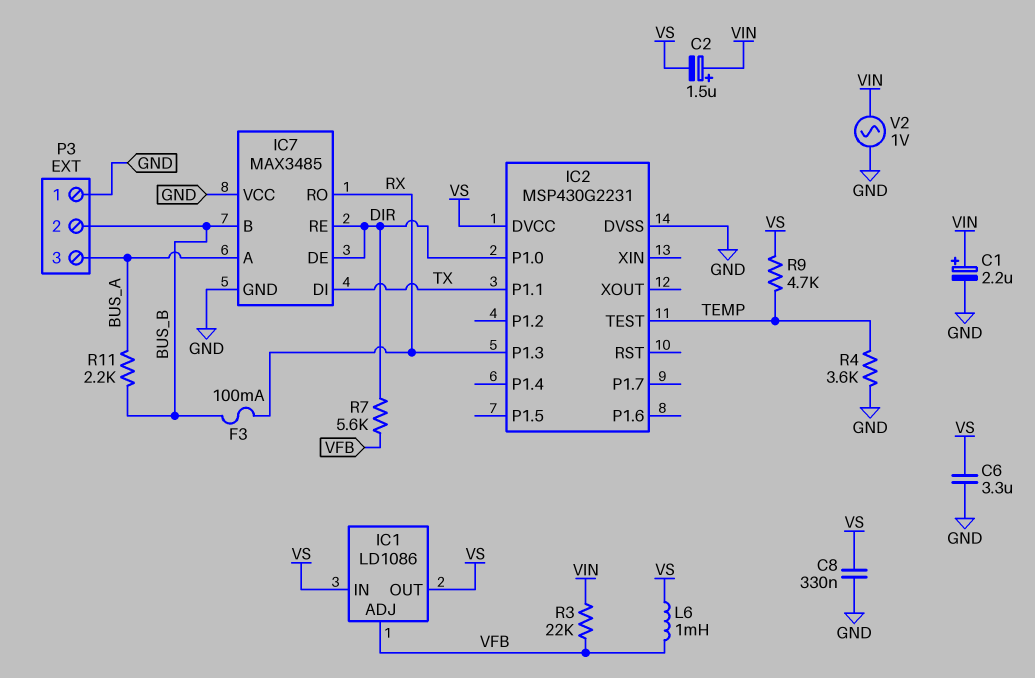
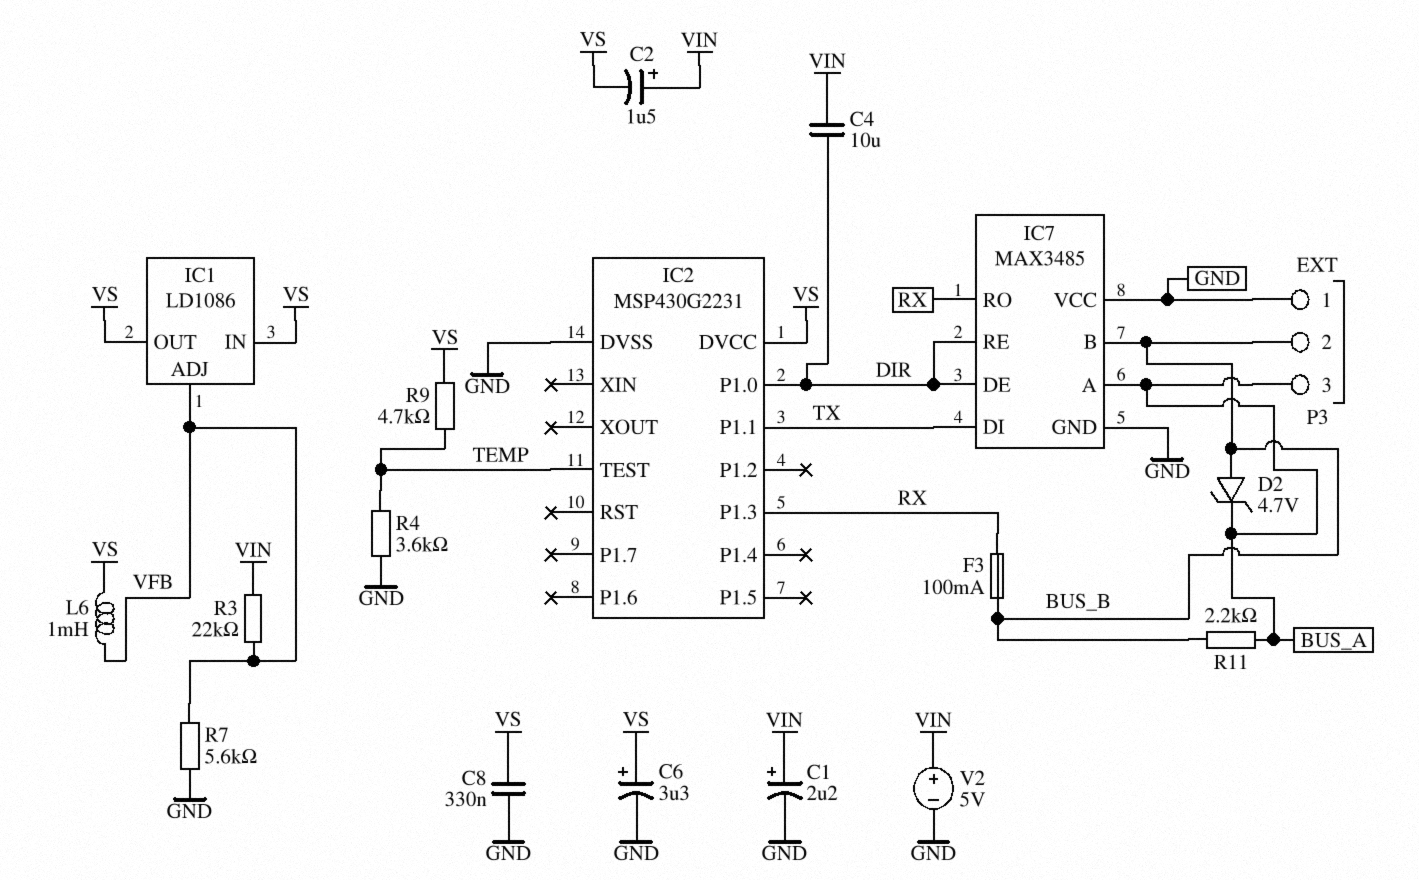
C4: none -> 10uF (DIR, VIN)
C6: 3.3uF (GND, VS) -> 3.3uF (plus VS, minus GND)
D2: none -> zener 4.7V (A BUS_B, K BUS_A)
R7: 5.6k (DIR, VFB) -> 5.6k (GND, VFB)
V2: AC 1V (GND, VIN) -> 5V (plus VIN, minus GND)

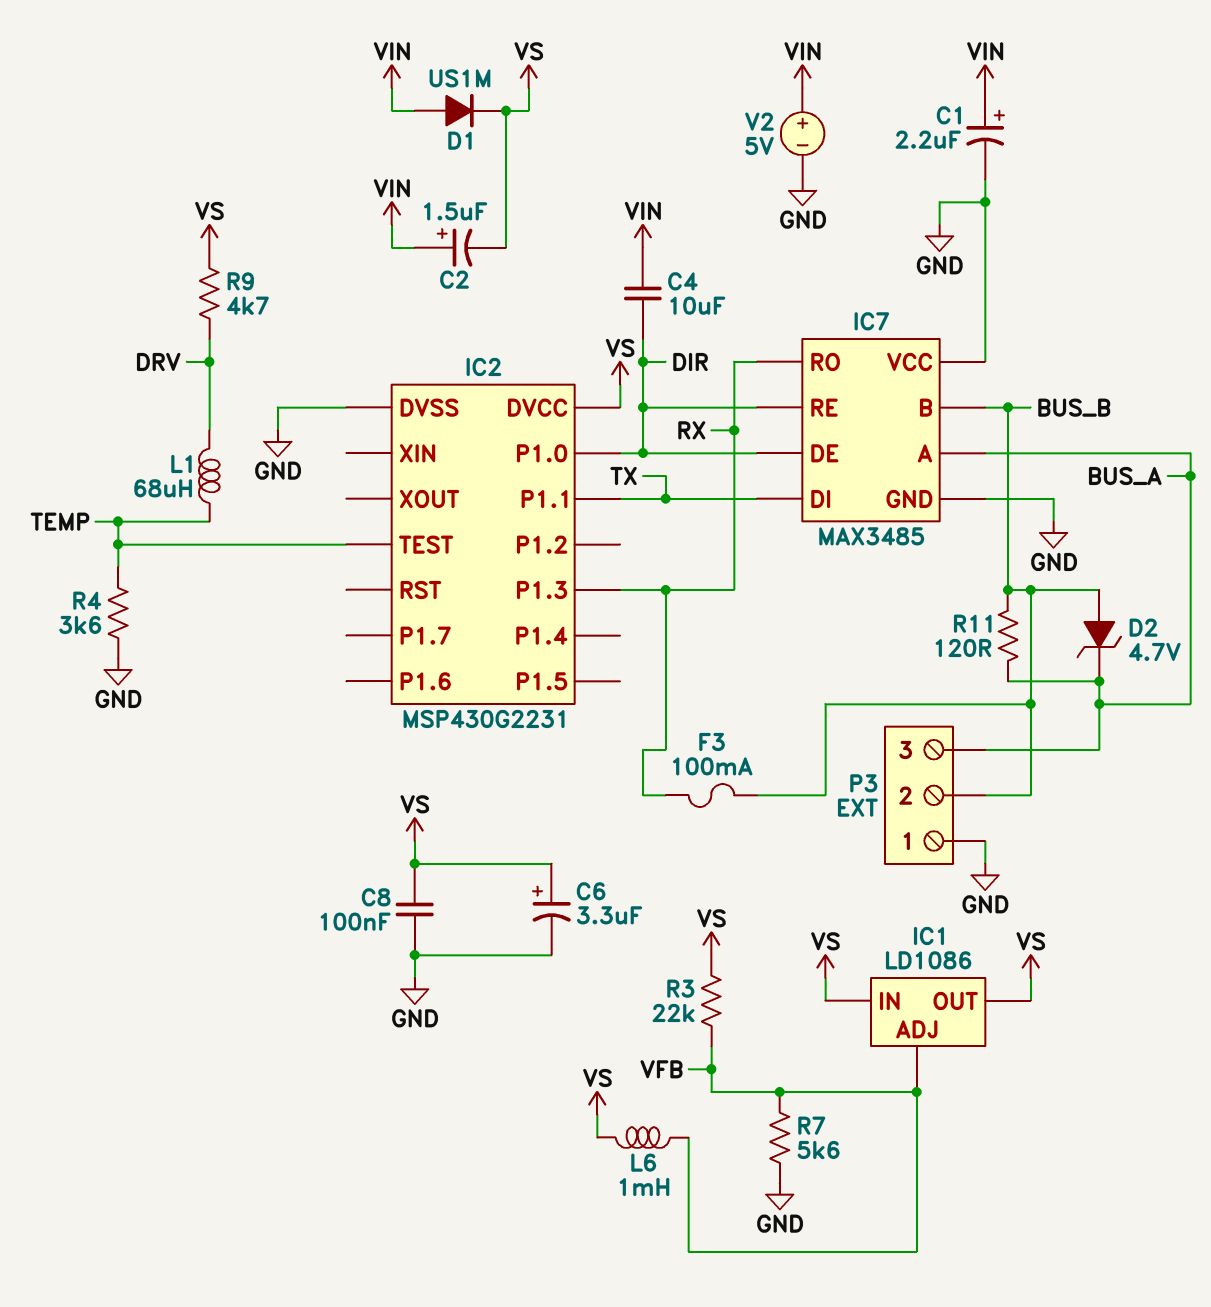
C8: 330nF (GND, VS) -> 100nF (GND, VS)
D1: none -> diode US1M (A VIN, K VS)
L1: none -> 68uH (DRV, TEMP)
R3: 22k (VFB, VIN) -> 22k (VFB, VS)
R9: 4.7k (TEMP, VS) -> 4.7k (DRV, VS)
R11: 2.2k (BUS_A, BUS_B) -> 120 (BUS_A, BUS_B)

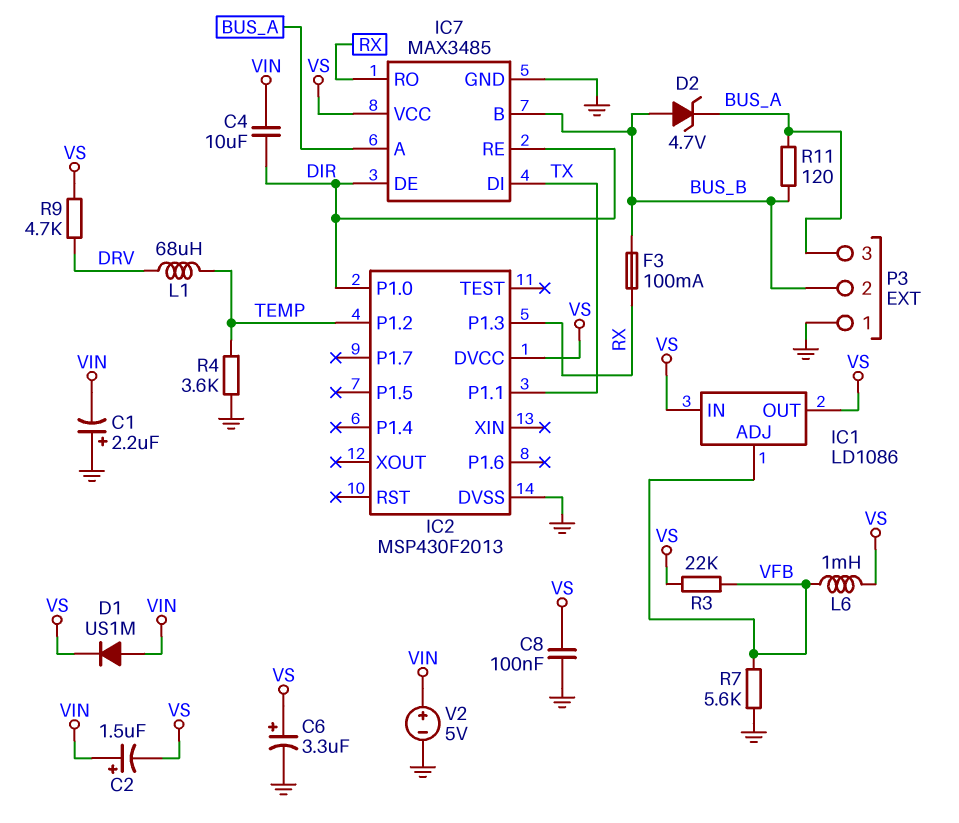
C1: 2.2uF (plus VIN, minus GND) -> 2.2uF (plus GND, minus VIN)
IC2: MSP430G2231 -> MSP430F2013
IC2 pin P1.2: none -> TEMP
IC2 pin TEST: TEMP -> none
IC7 pin VCC: GND -> VS

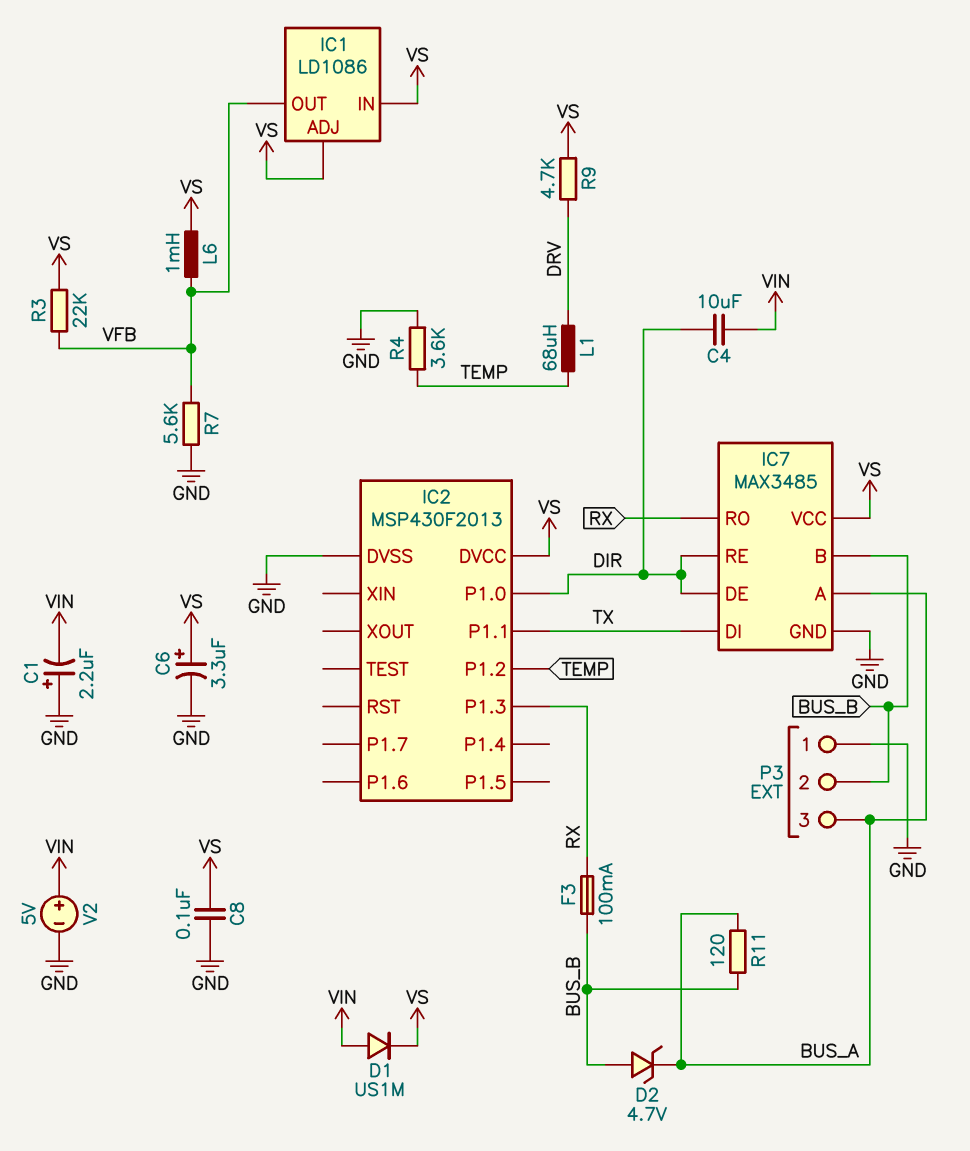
C2: 1.5uF (plus VIN, minus VS) -> none
IC1 pin ADJ: VFB -> VS
IC1 pin OUT: VS -> VFB

